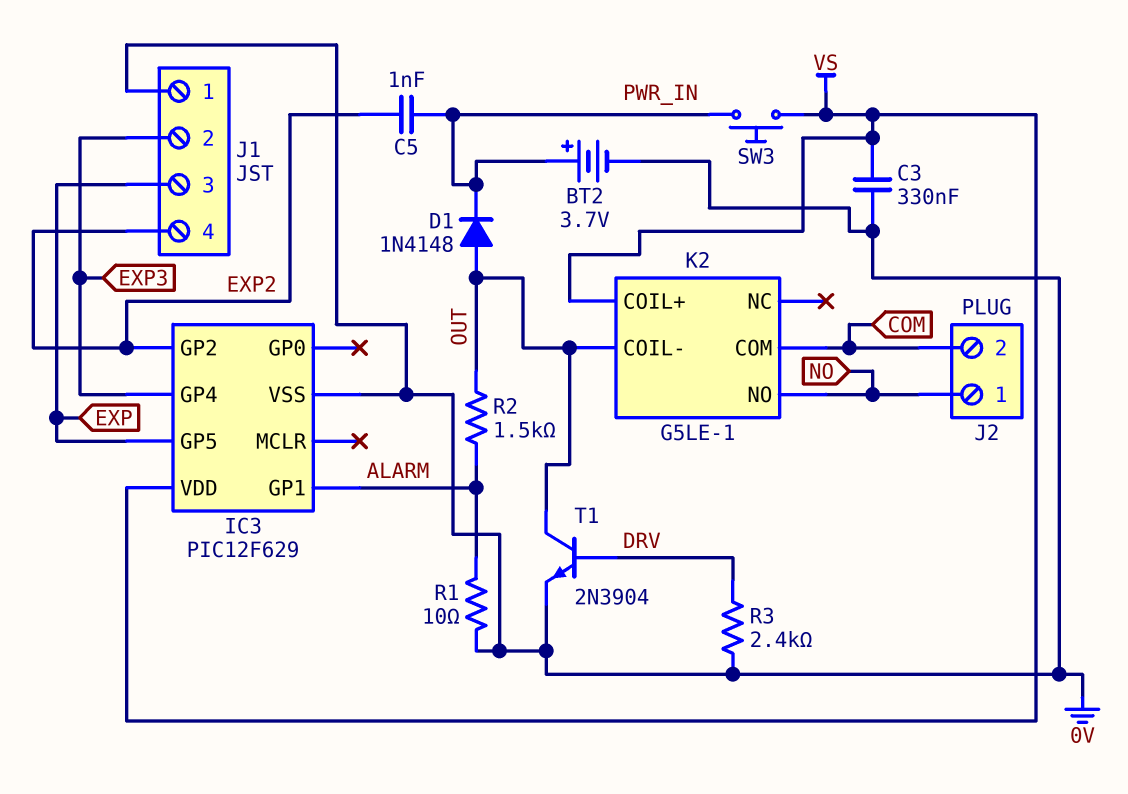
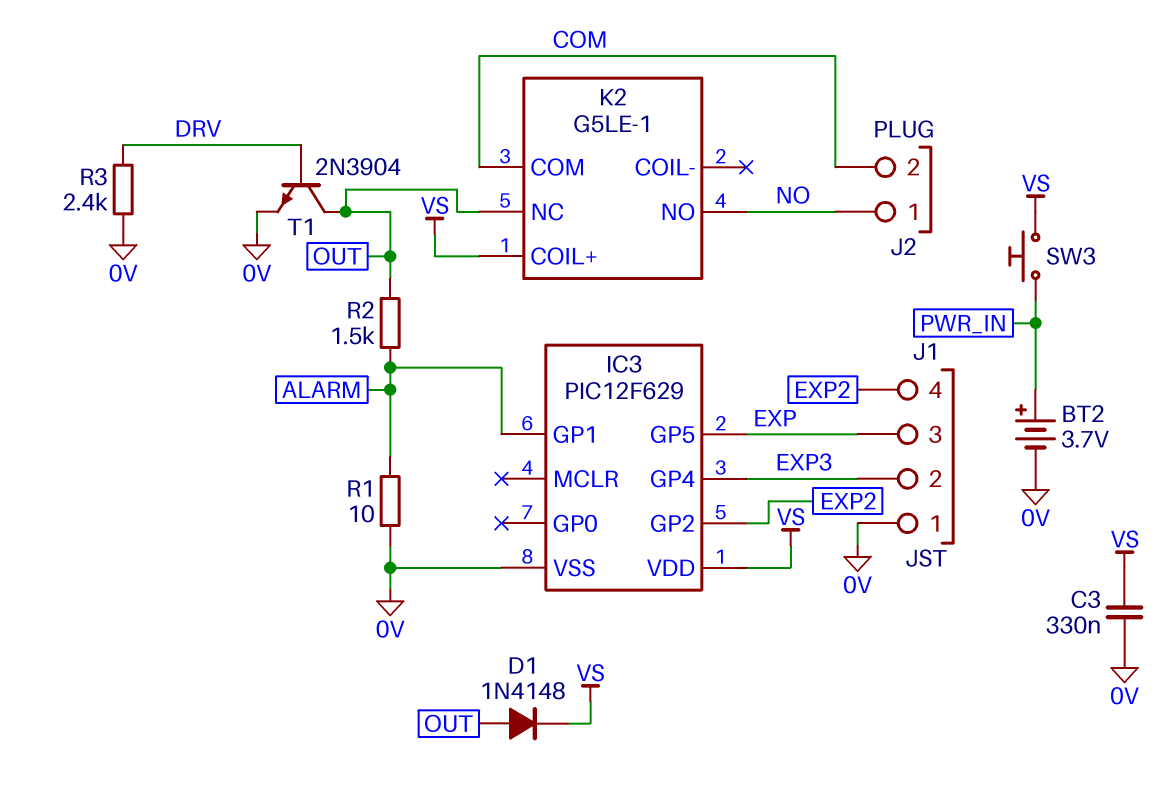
C5: 1nF (EXP2, PWR_IN) -> none
D1: diode 1N4148 (A OUT, K PWR_IN) -> diode 1N4148 (A OUT, K VS)
K2 pin COIL-: OUT -> none
K2 pin NC: none -> OUT

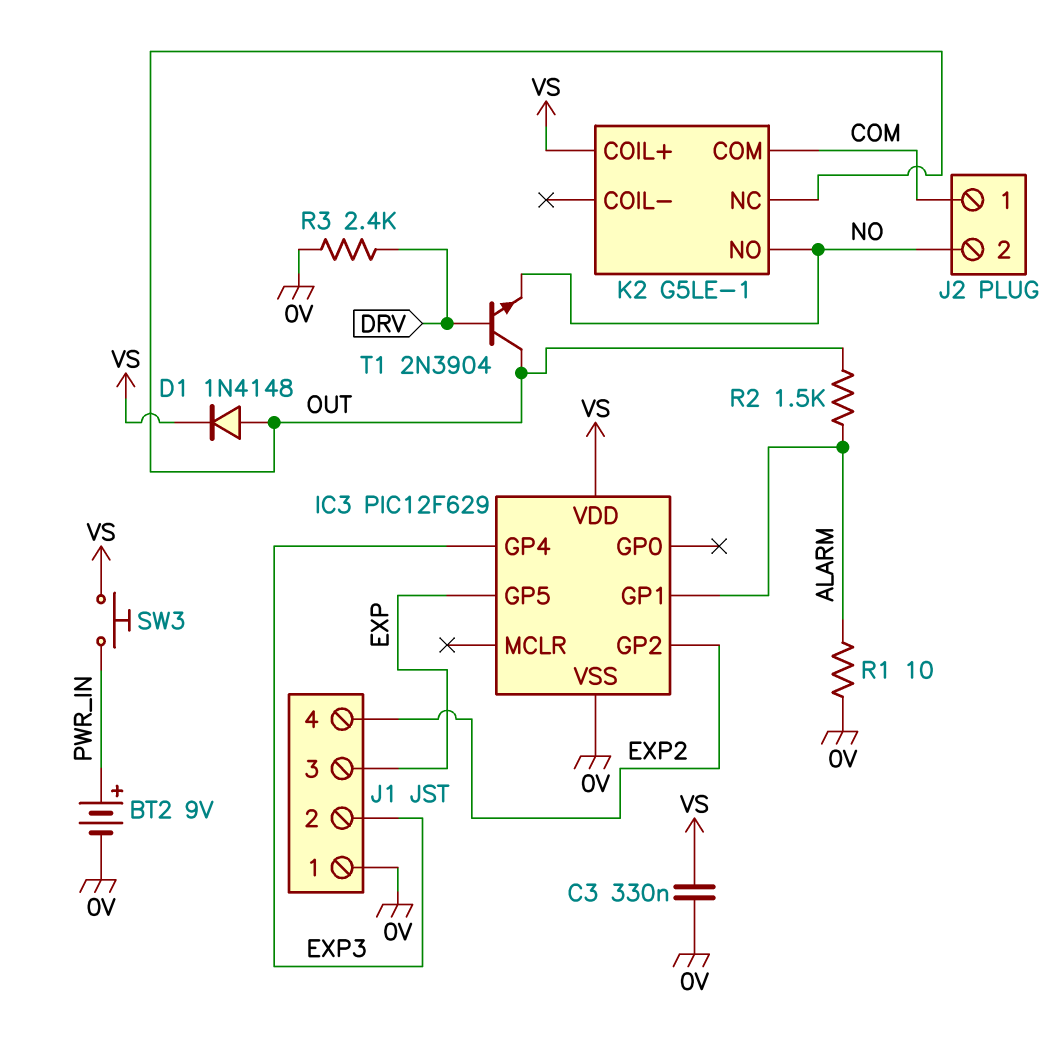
BT2: 3.7V (plus PWR_IN, minus 0V) -> 9V (plus PWR_IN, minus 0V)
J2 pin 1: NO -> COM
J2 pin 2: COM -> NO
T1: NPN 2N3904 (B DRV, C OUT, E 0V) -> NPN 2N3904 (B DRV, C OUT, E NO)

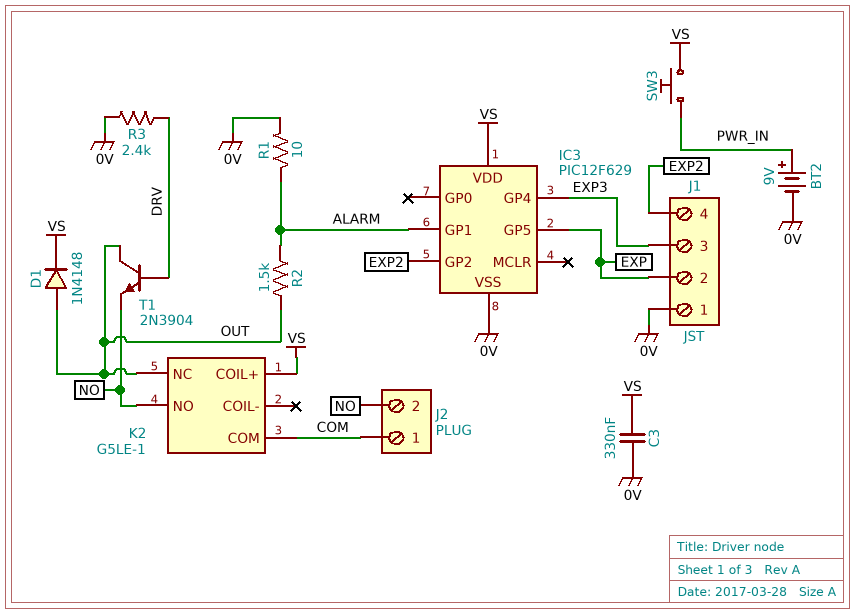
J1 pin 2: EXP3 -> EXP
J1 pin 3: EXP -> EXP3

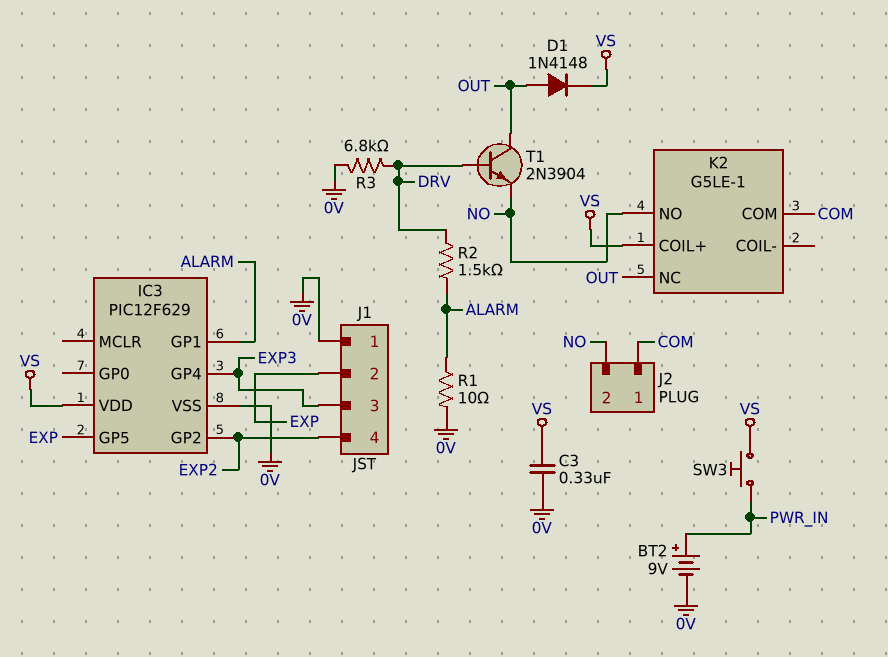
R2: 1.5k (ALARM, OUT) -> 1.5k (ALARM, DRV)
R3: 2.4k (0V, DRV) -> 6.8k (0V, DRV)

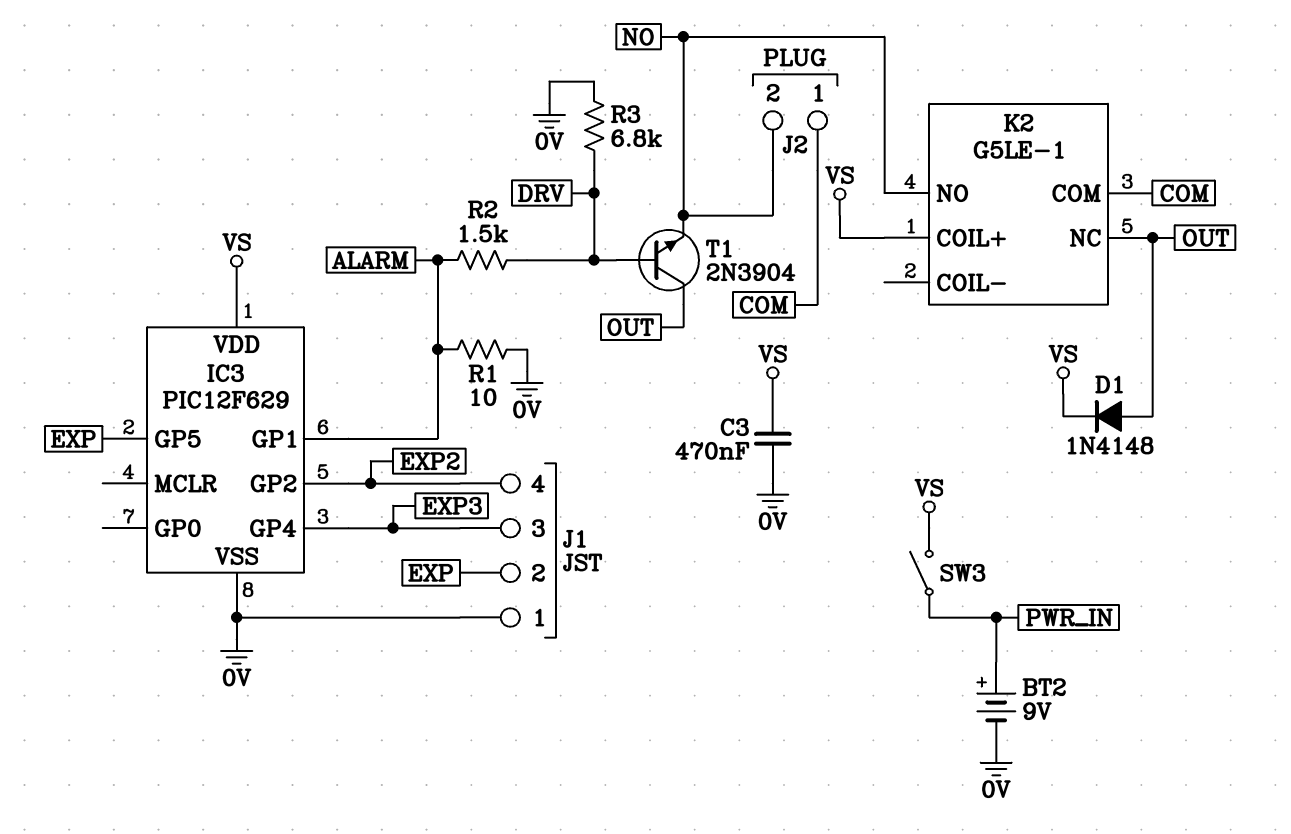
C3: 330nF (0V, VS) -> 470nF (0V, VS)
SW3: button (PWR_IN, VS) -> switch (PWR_IN, VS)

